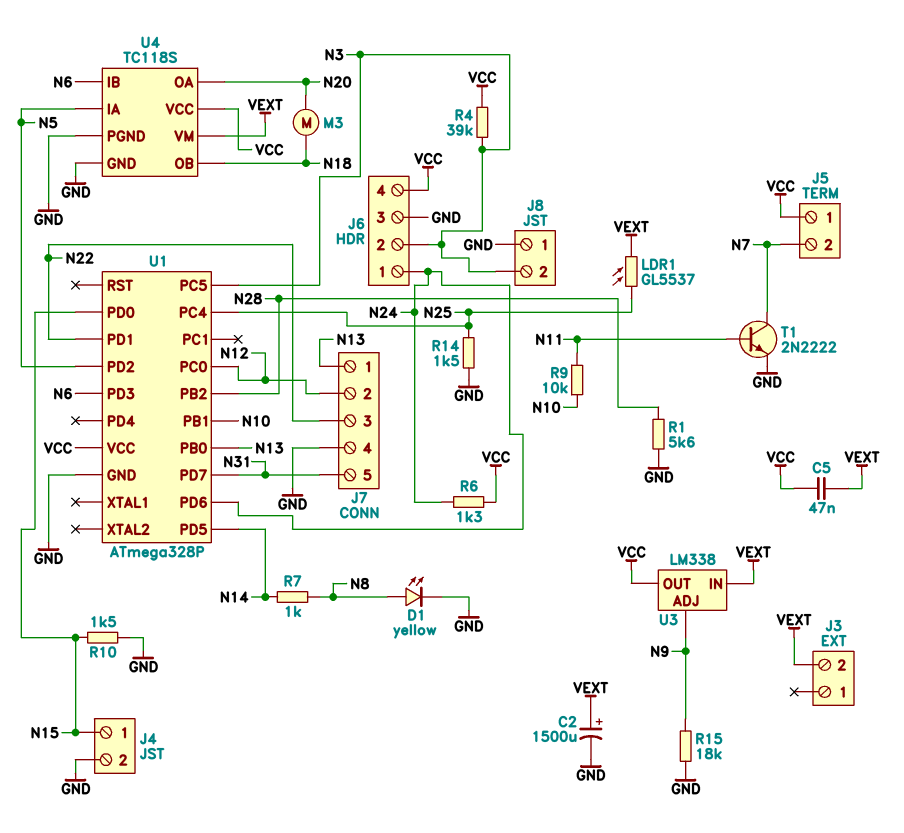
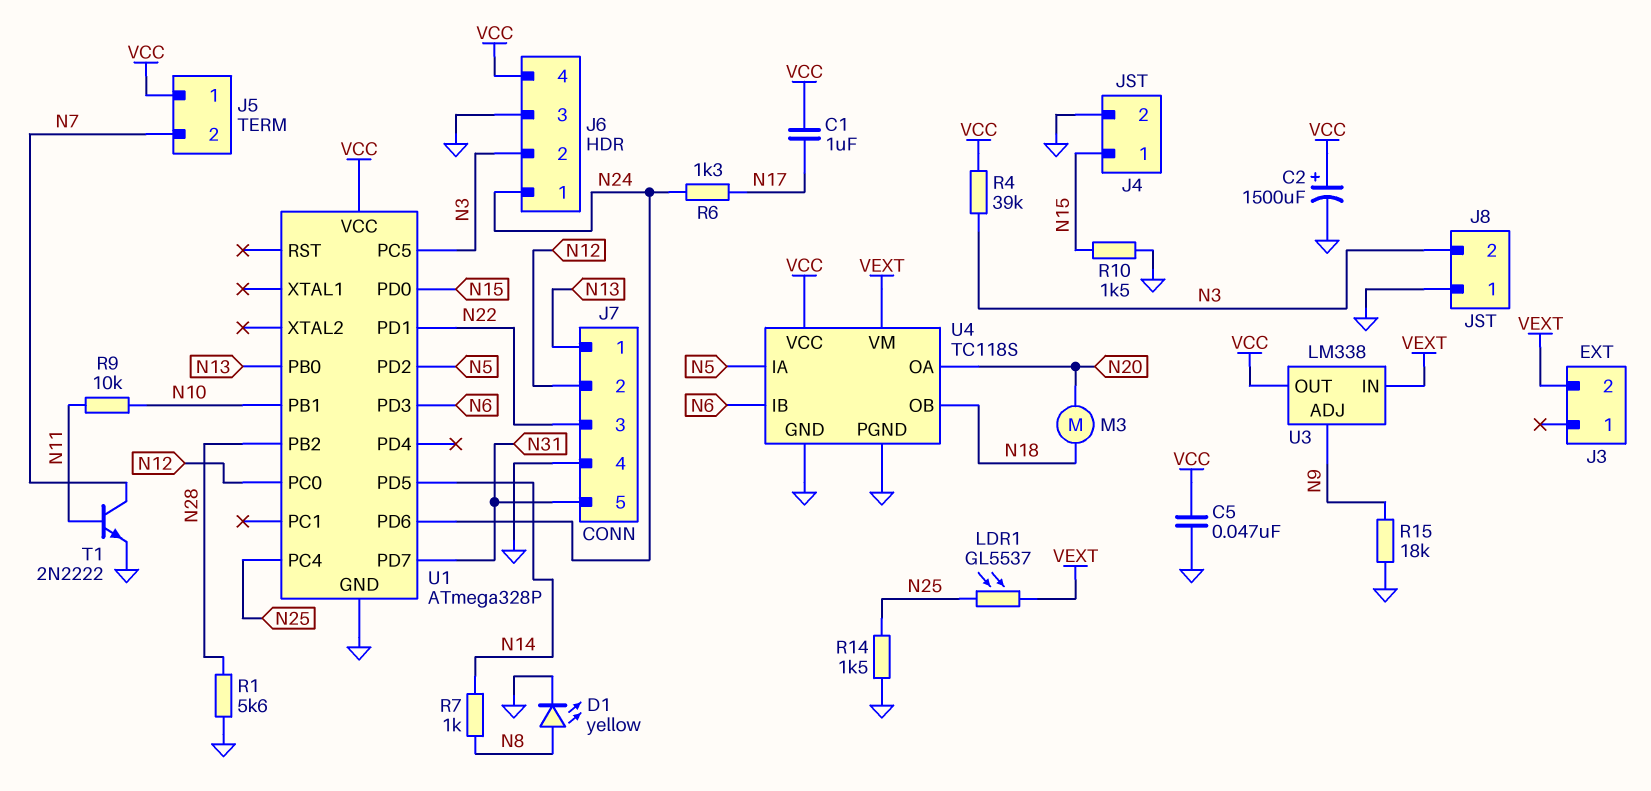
C1: none -> 1uF (N17, VCC)
C2: 1500uF (plus VEXT, minus GND) -> 1500uF (plus VCC, minus GND)
C5: 47nF (VCC, VEXT) -> 47nF (GND, VCC)
R6: 1.3k (N24, VCC) -> 1.3k (N17, N24)

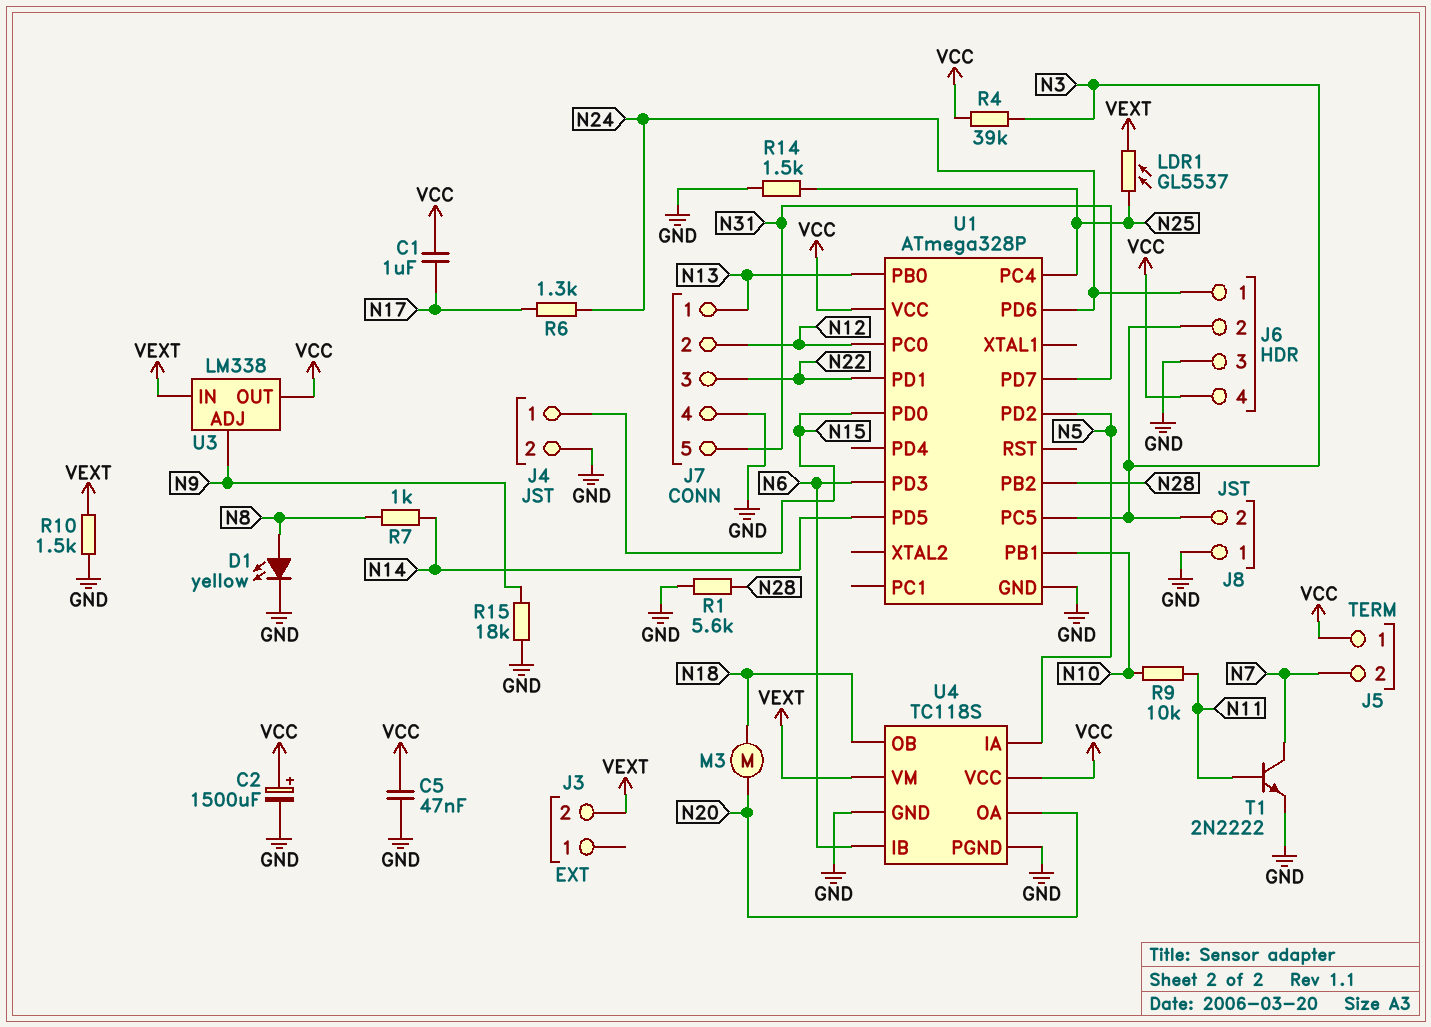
R10: 1.5k (GND, N15) -> 1.5k (GND, VEXT)

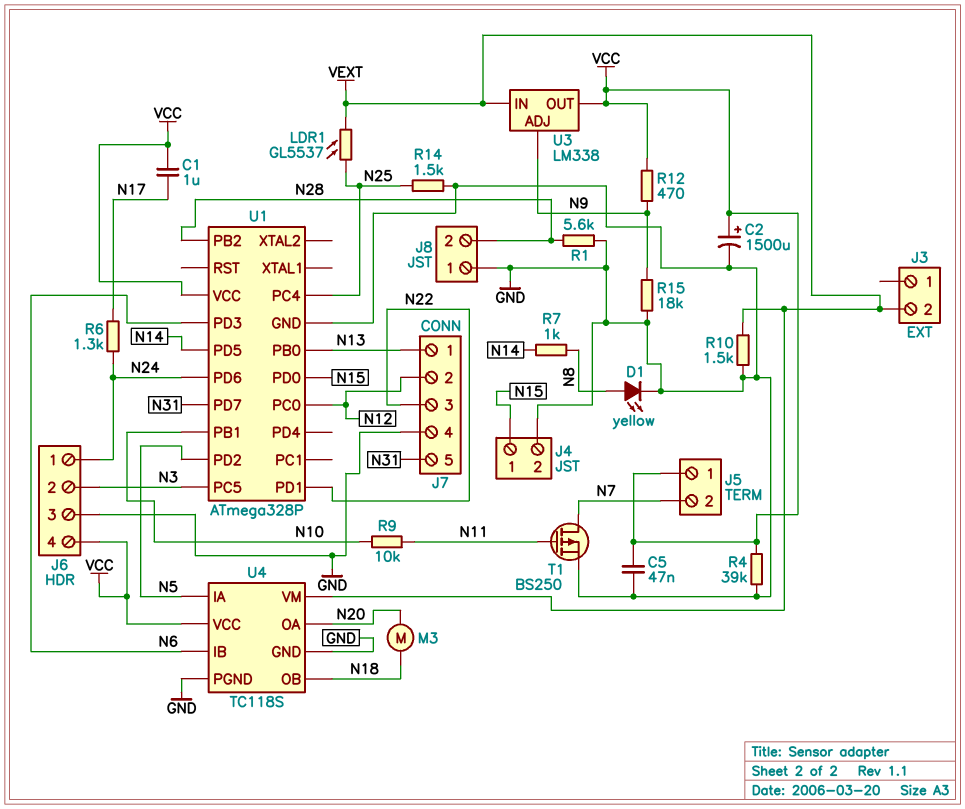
J8 pin 2: N3 -> N28
R4: 39k (N3, VCC) -> 39k (GND, VCC)
R12: none -> 470 (N9, VCC)
T1: NPN 2N2222 (B N11, C N7, E GND) -> PMOS BS250 (G N11, D N7, S GND)

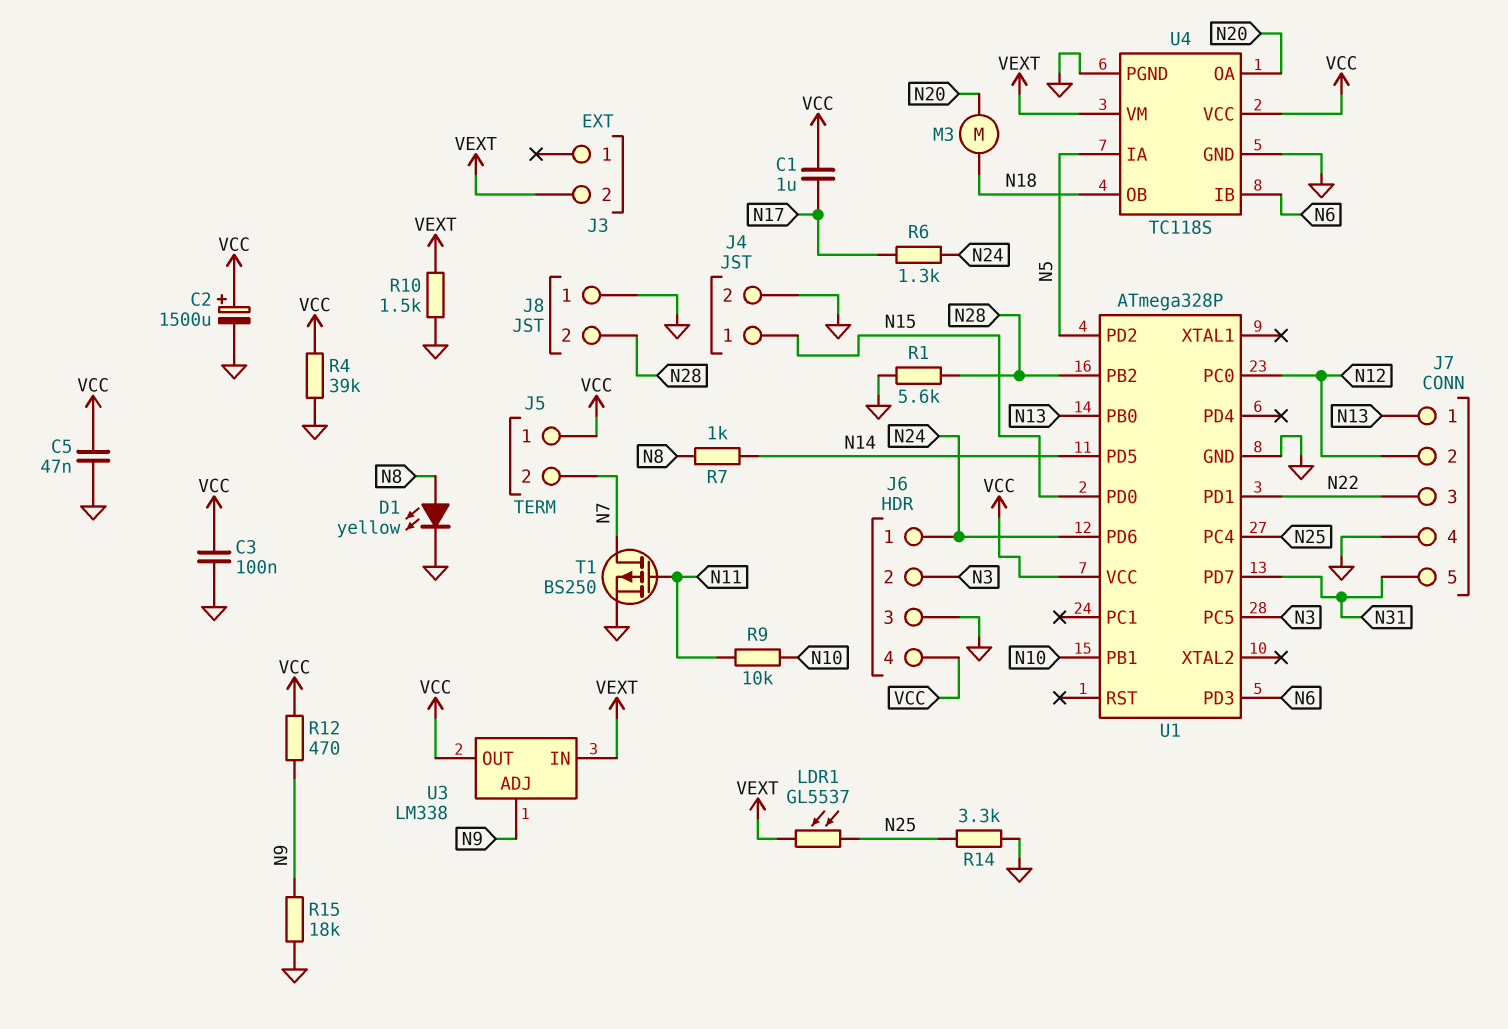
C3: none -> 100nF (GND, VCC)
R14: 1.5k (GND, N25) -> 3.3k (GND, N25)

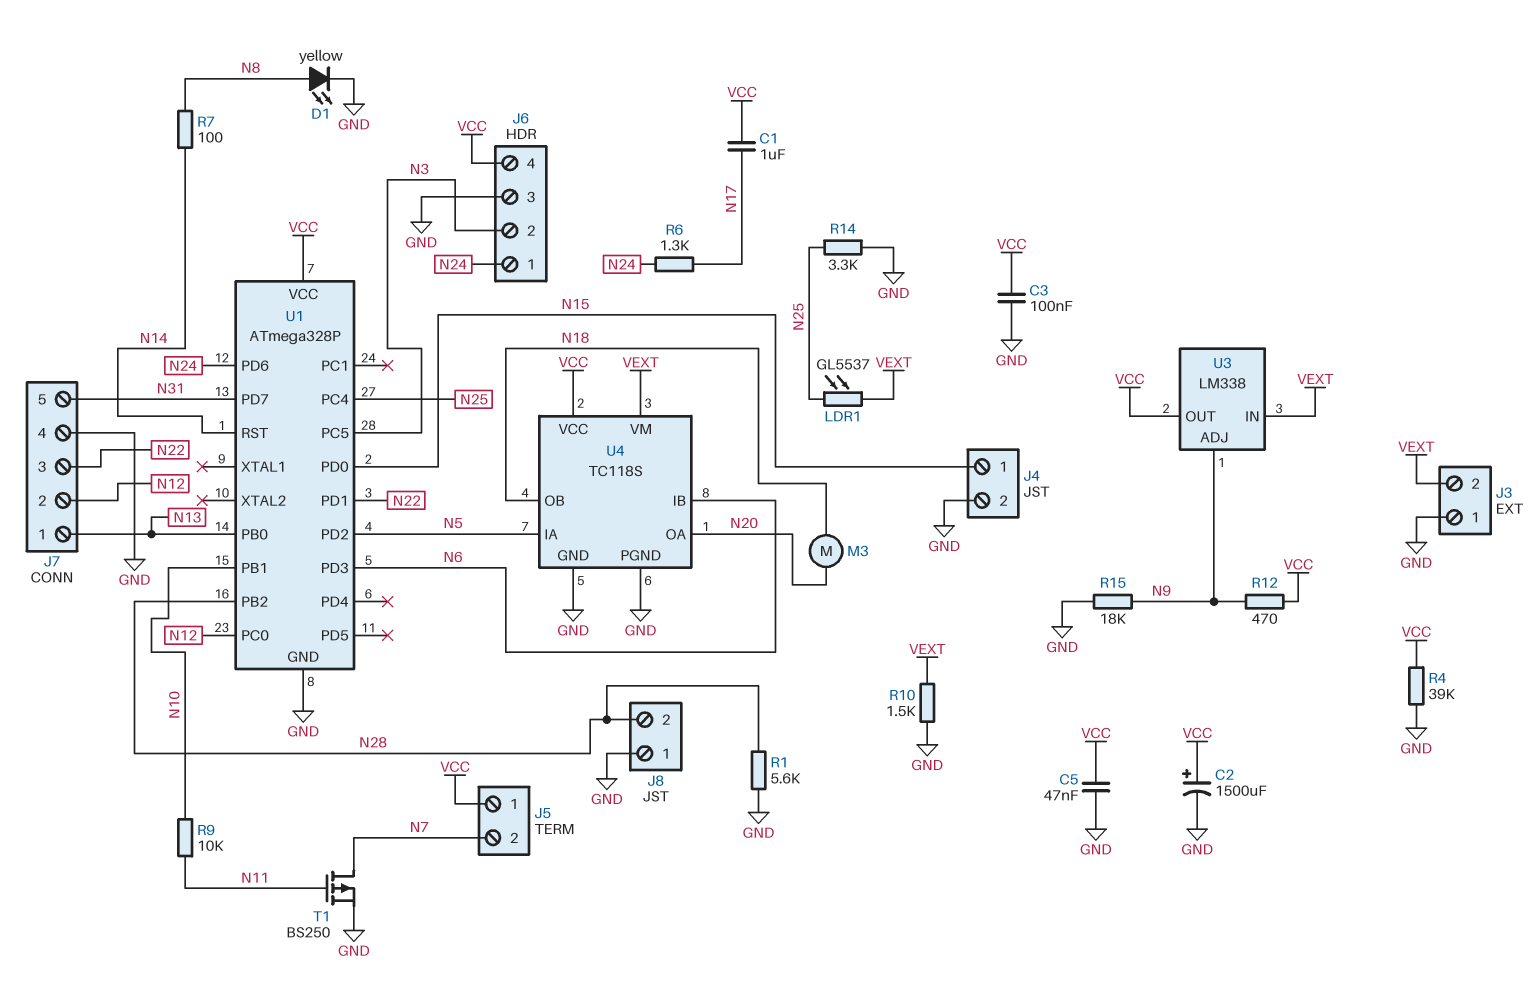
J3 pin 1: none -> GND
R7: 1k (N8, N14) -> 100 (N8, N14)
U1 pin PD5: N14 -> none
U1 pin RST: none -> N14

